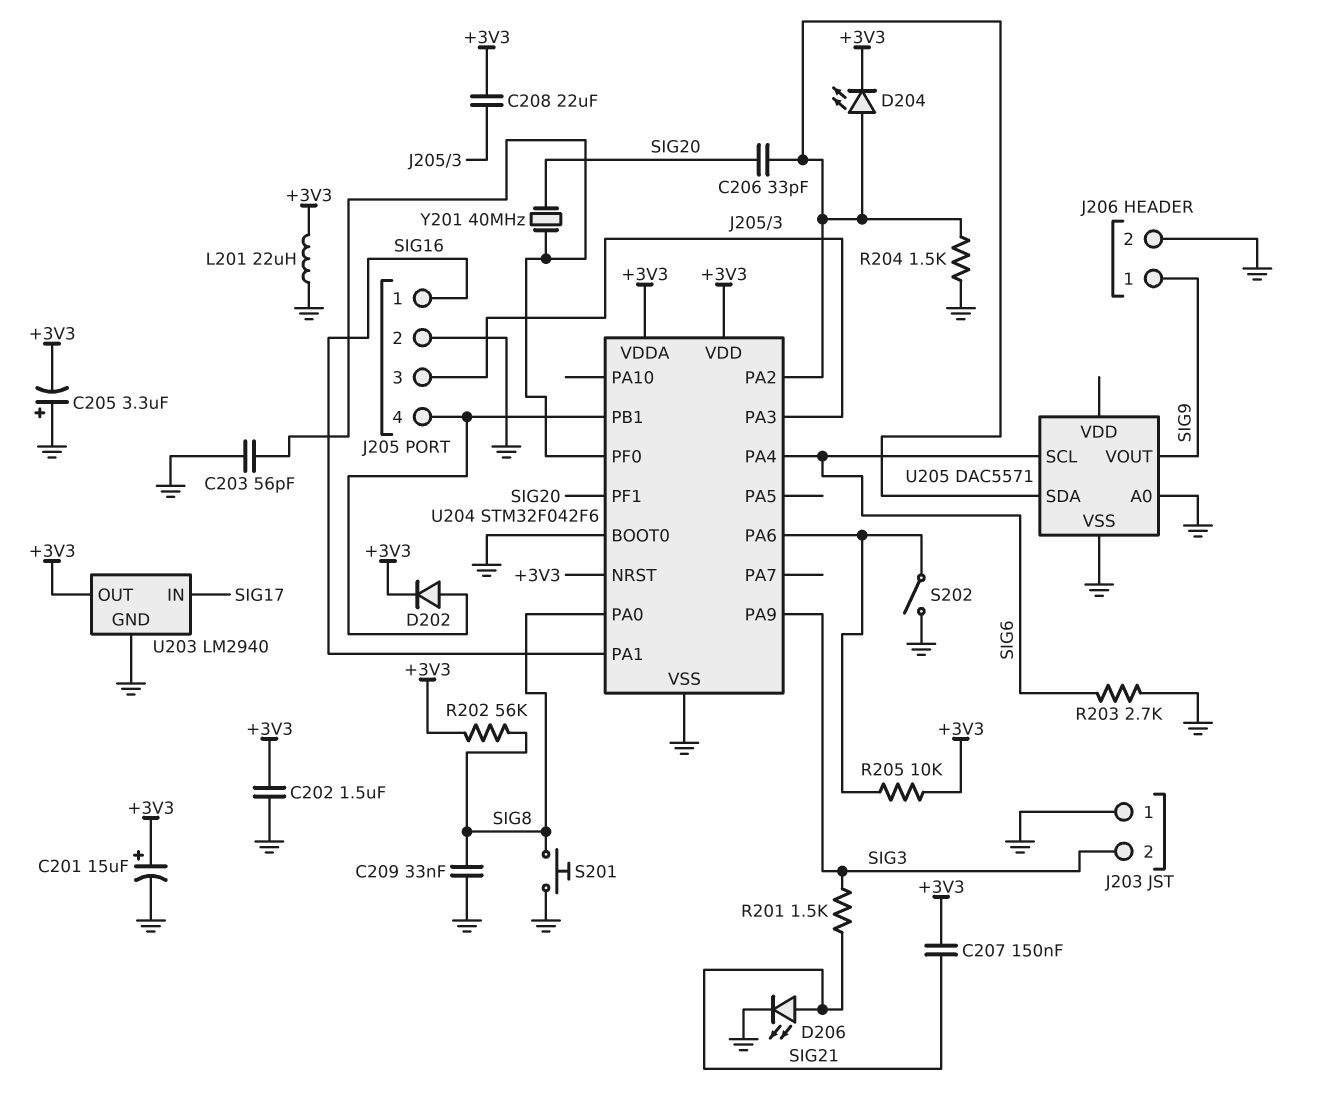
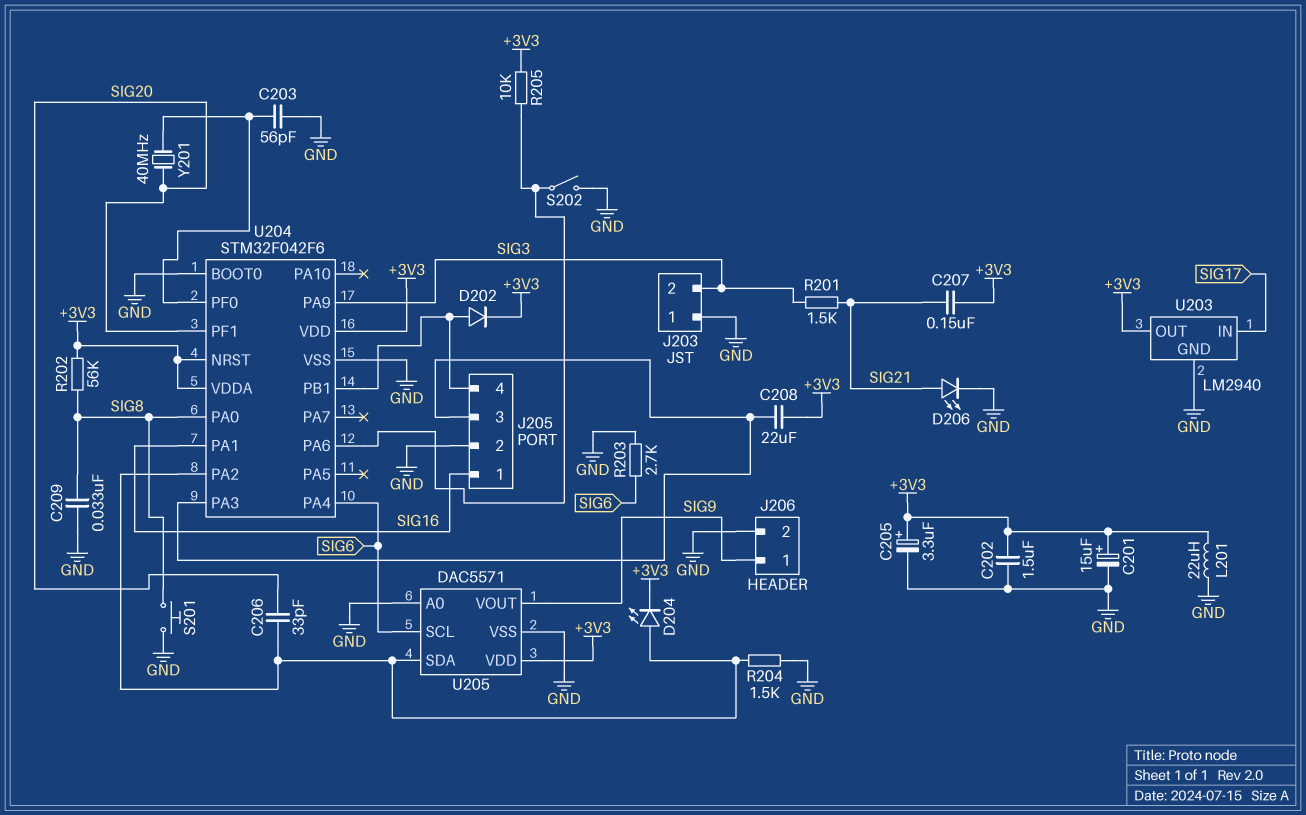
C205: 3.3uF (plus GND, minus +3V3) -> 3.3uF (plus +3V3, minus GND)
U205 pin VDD: none -> +3V3

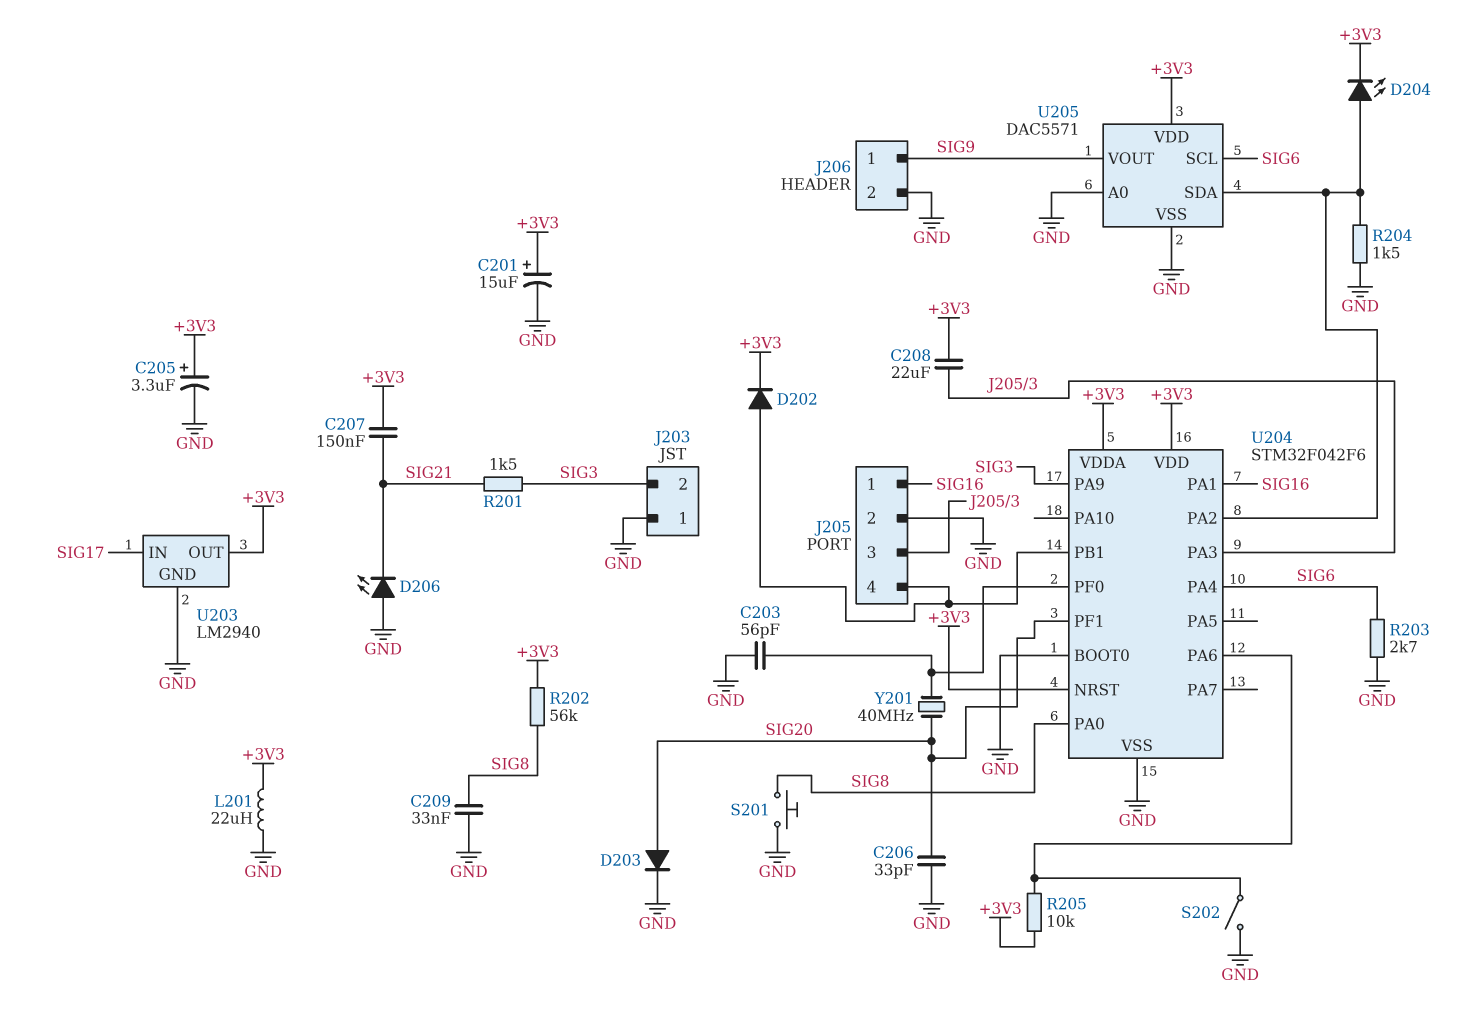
C202: 1.5uF (+3V3, GND) -> none
C206: 33pF (SIG20, U204/PA2) -> 33pF (GND, SIG20)
D203: none -> diode (A SIG20, K GND)
D206: LED (A SIG21, K GND) -> LED (A GND, K SIG21)

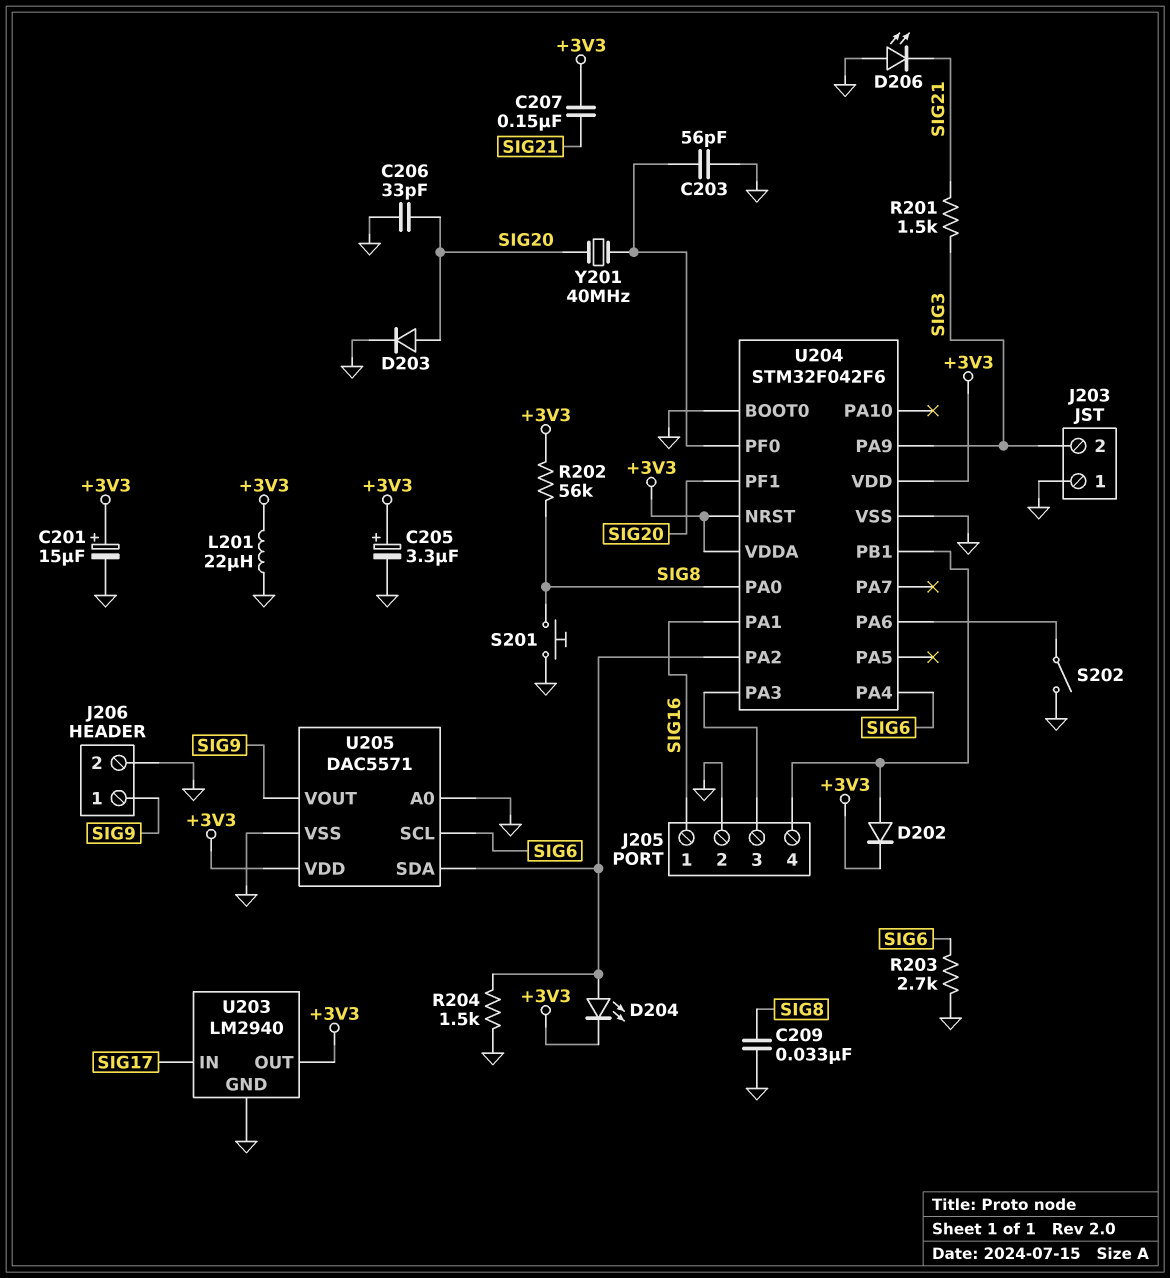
C208: 22uF (+3V3, J205/3) -> none
R205: 10k (+3V3, U204/PA6) -> none

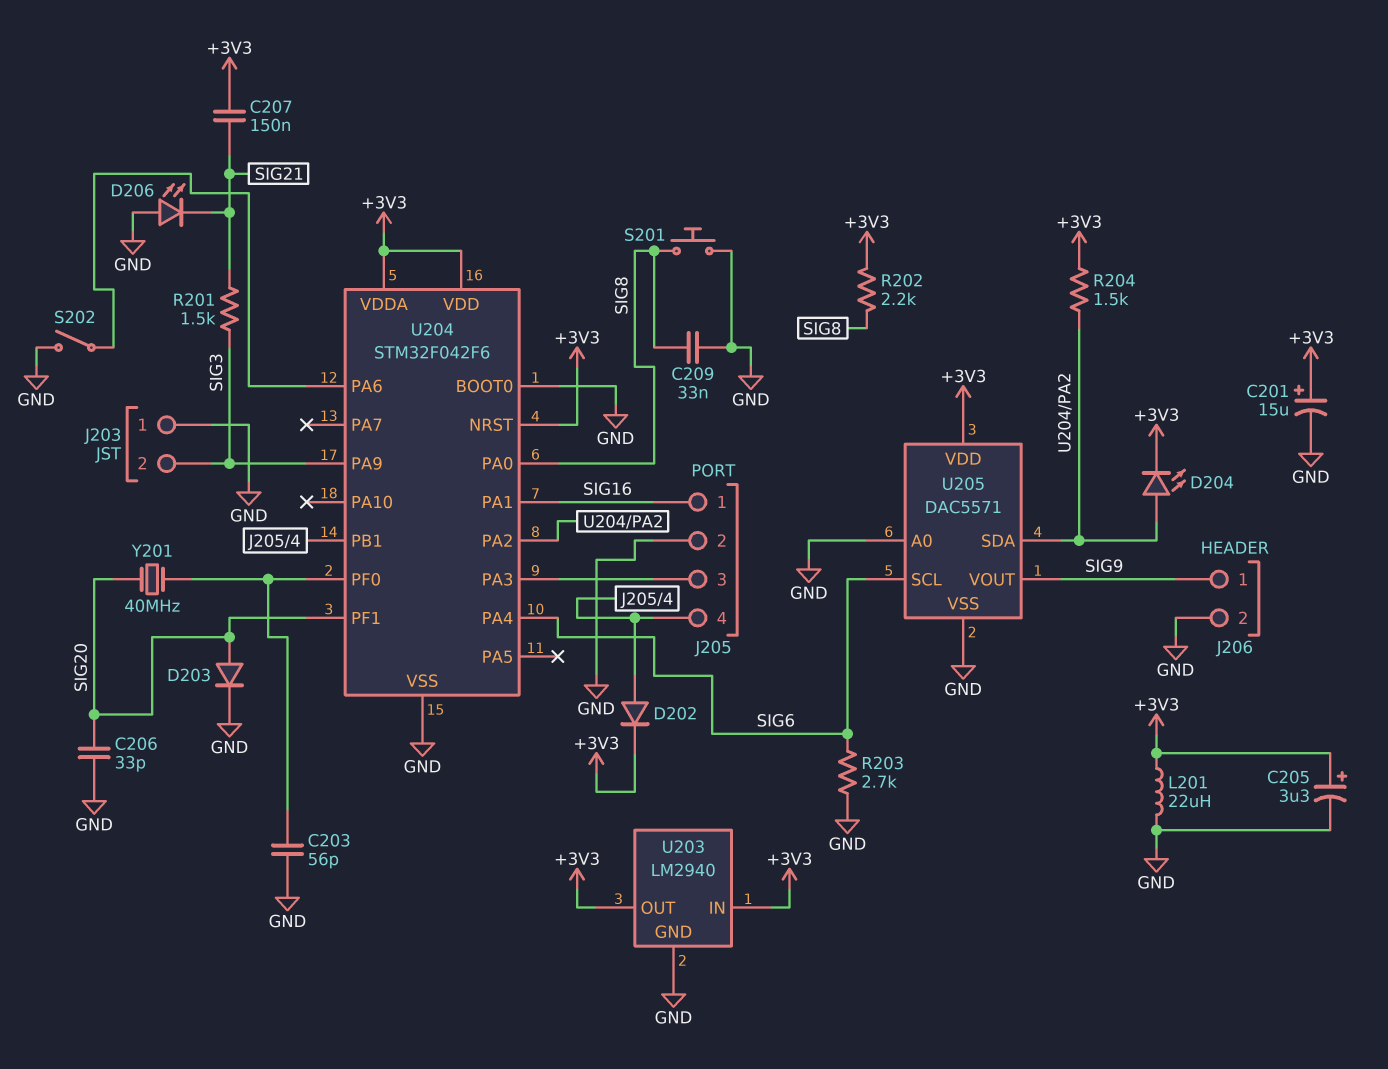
R202: 56k (+3V3, SIG8) -> 2.2k (+3V3, SIG8)
R204: 1.5k (GND, U204/PA2) -> 1.5k (+3V3, U204/PA2)
U203 pin IN: SIG17 -> +3V3

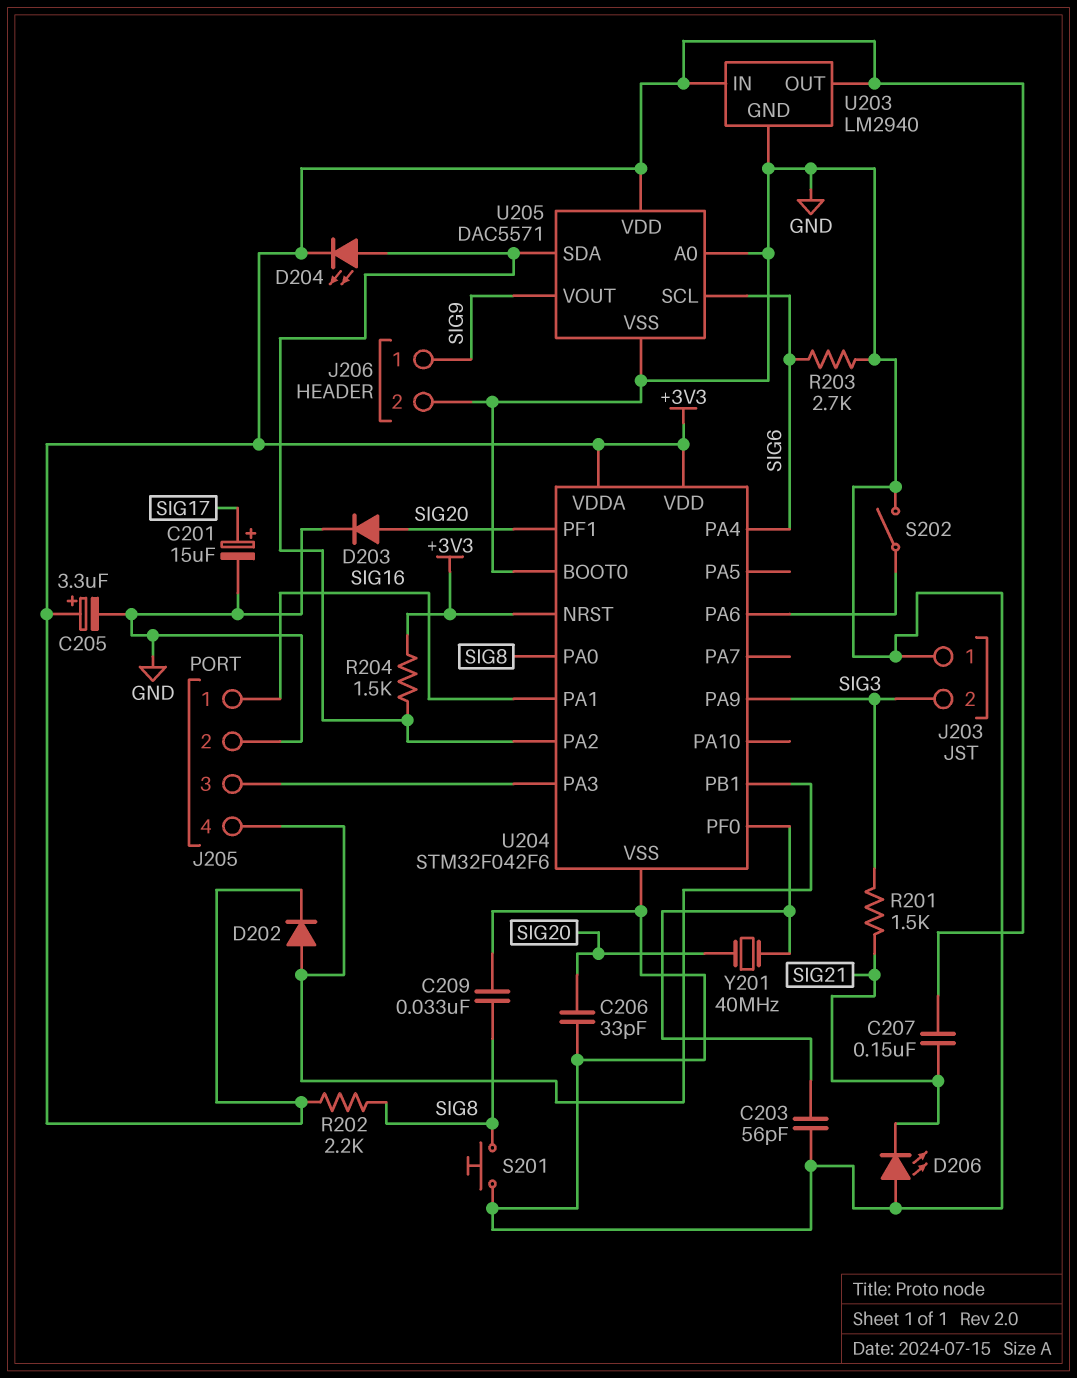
C201: 15uF (plus +3V3, minus GND) -> 15uF (plus SIG17, minus GND)
L201: 22uH (+3V3, GND) -> none

